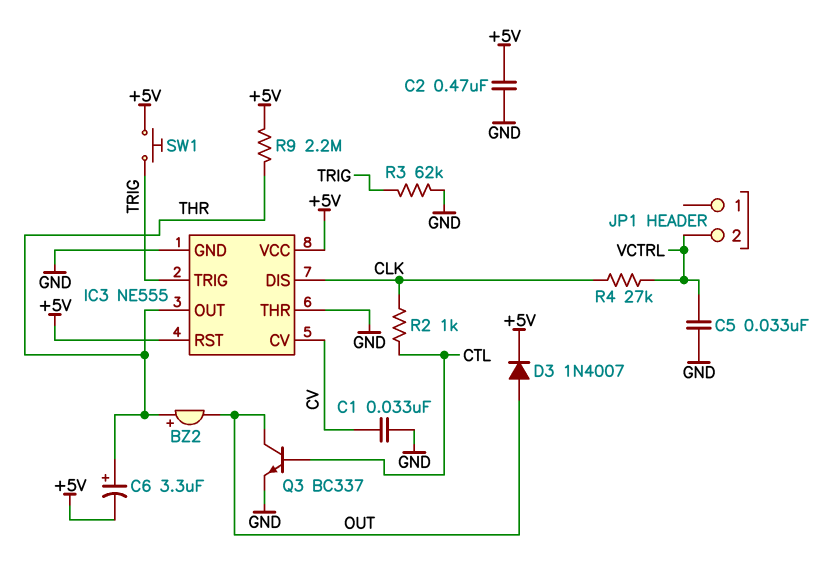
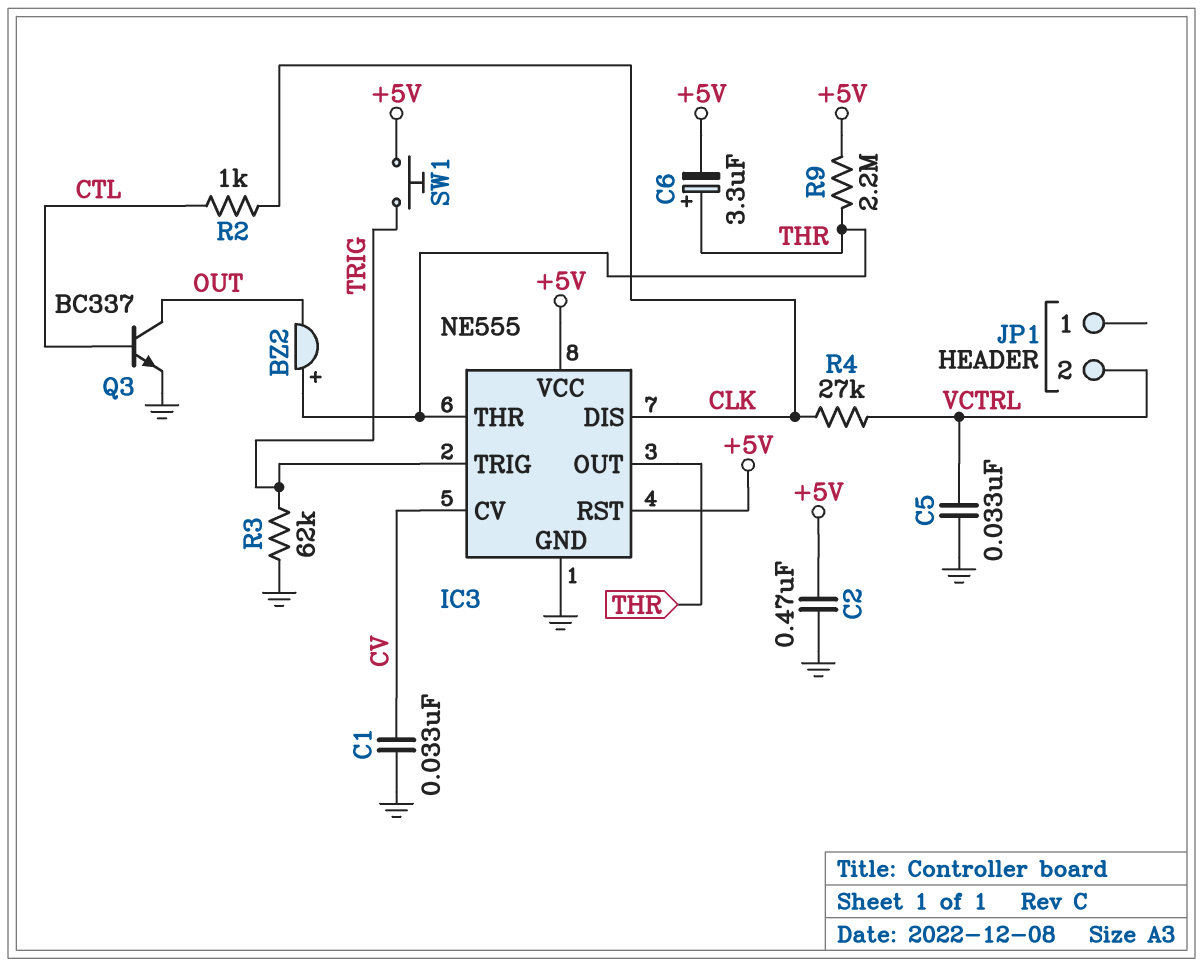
D3: diode 1N4007 (A OUT, K +5V) -> none
IC3 pin THR: GND -> THR

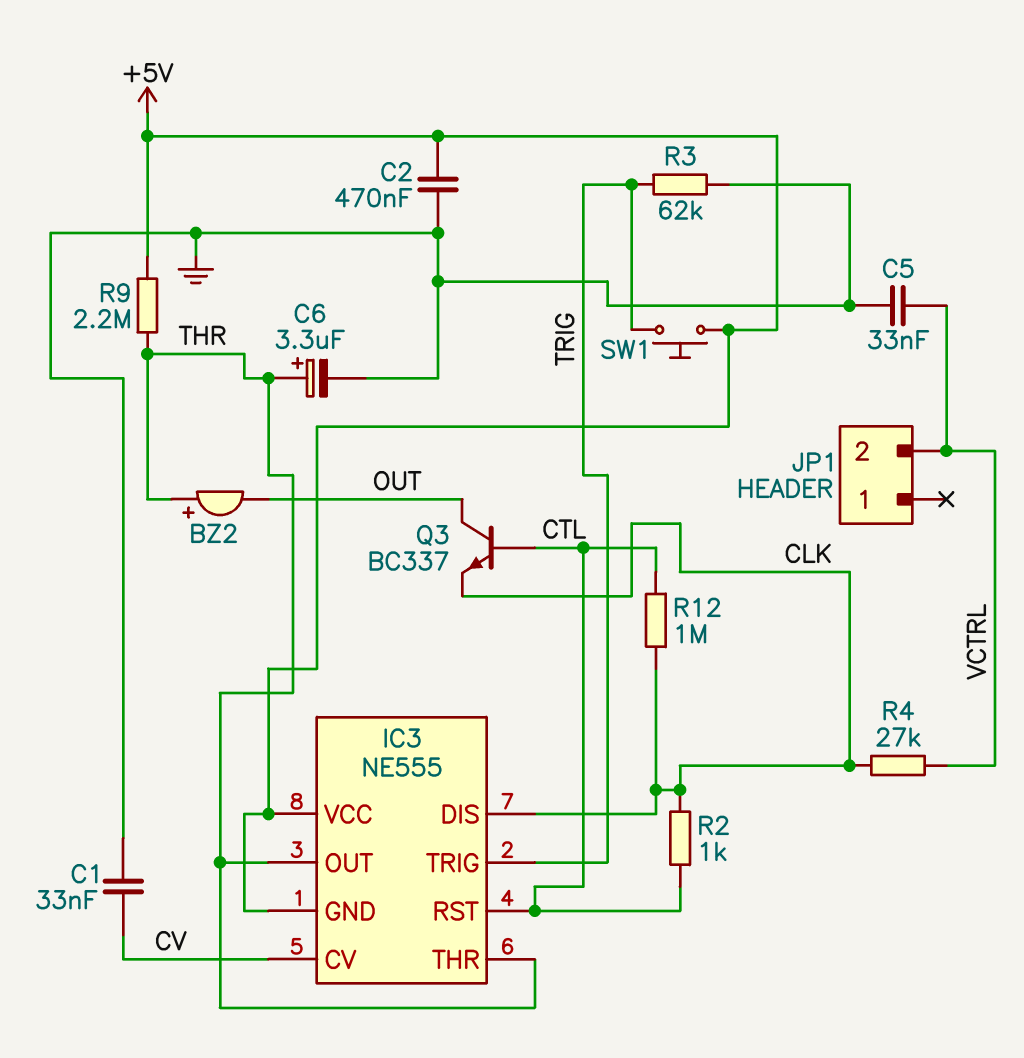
C6: 3.3uF (plus THR, minus +5V) -> 3.3uF (plus THR, minus GND)
IC3 pin GND: GND -> +5V
IC3 pin RST: +5V -> CTL
Q3: NPN BC337 (B CTL, C OUT, E GND) -> NPN BC337 (B CTL, C OUT, E CLK)
R12: none -> 1M (CLK, CTL)

